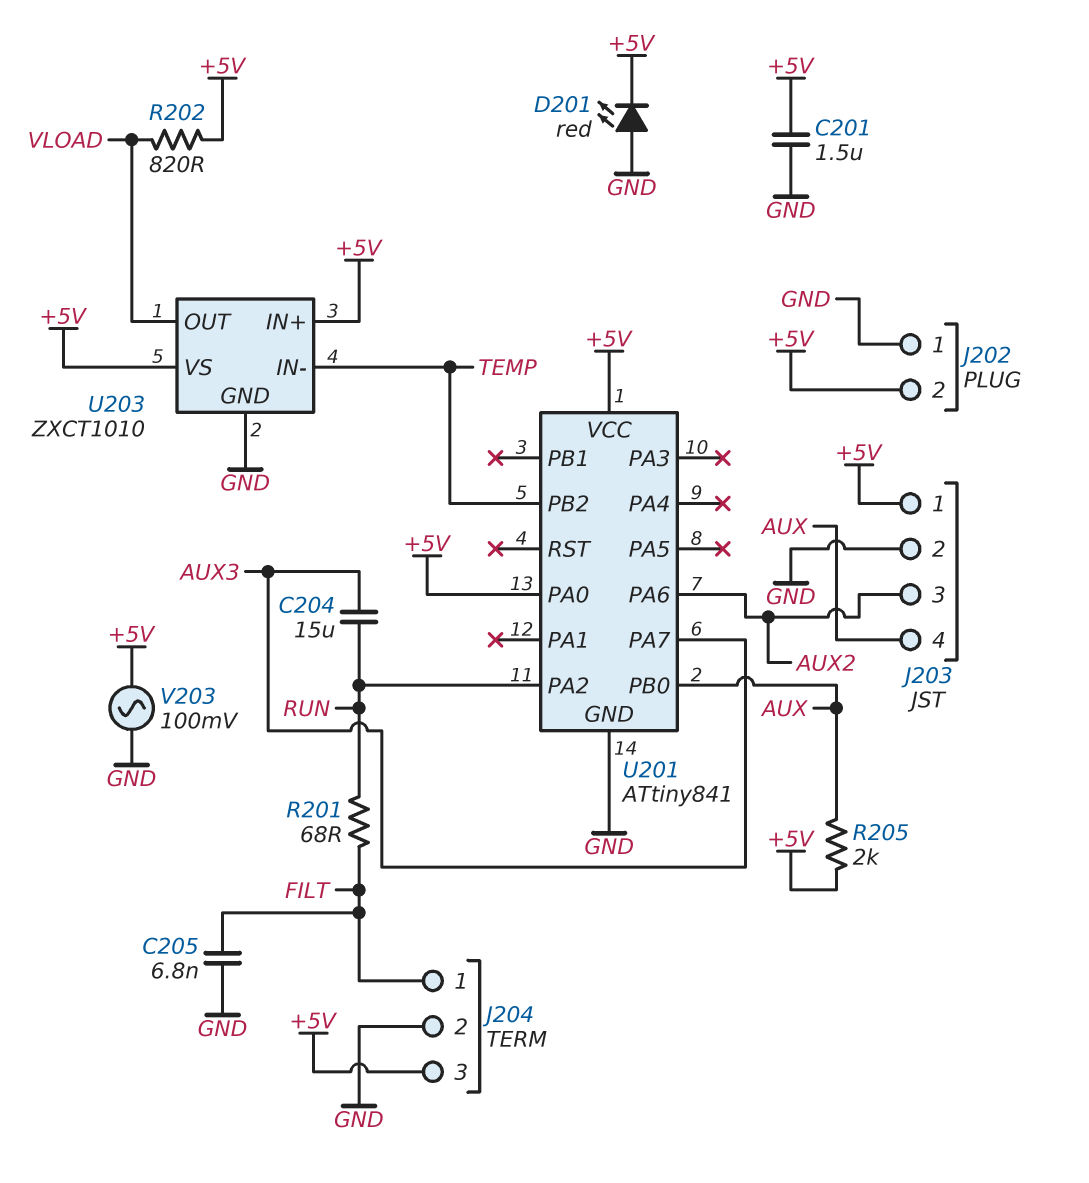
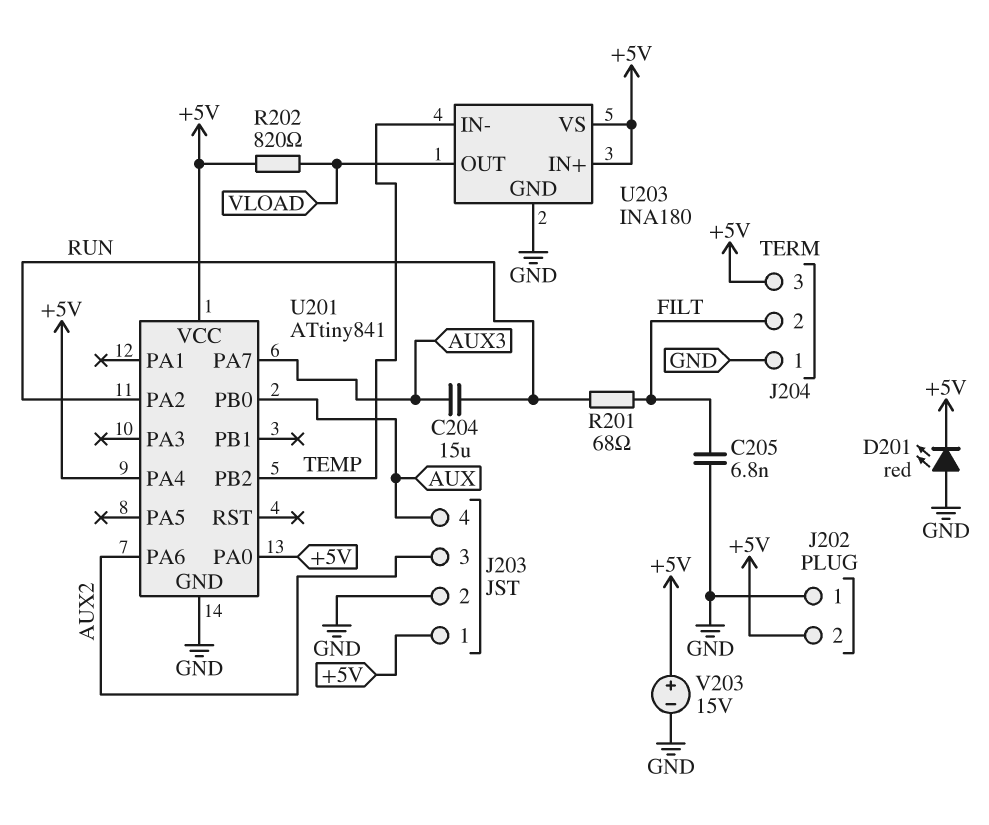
C201: 1.5uF (+5V, GND) -> none
J204 pin 1: FILT -> GND
J204 pin 2: GND -> FILT
R205: 2k (+5V, AUX) -> none
U201 pin PA4: none -> +5V
U203: ZXCT1010 -> INA180
V203: AC 100mV (+5V, GND) -> 15V (plus +5V, minus GND)

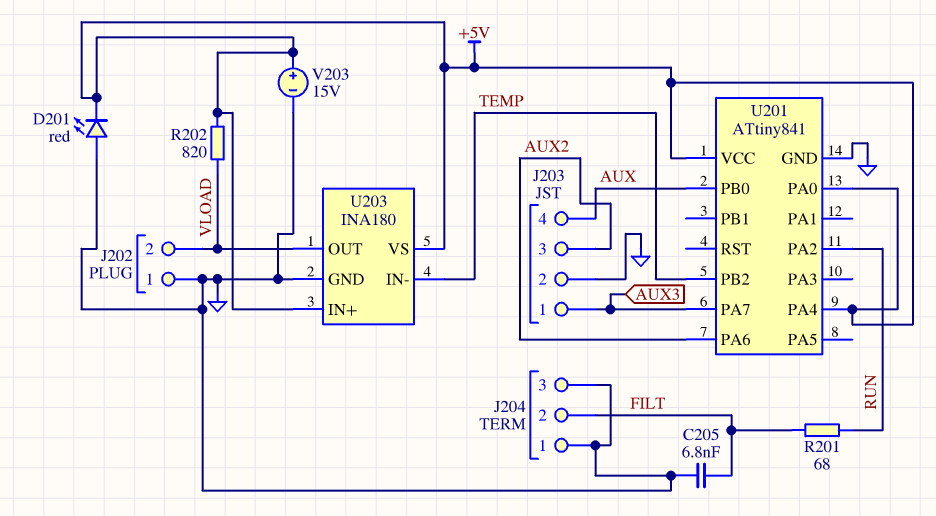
C204: 15uF (AUX3, RUN) -> none
J202 pin 2: +5V -> VLOAD
J203 pin 1: +5V -> AUX3
J204 pin 3: +5V -> GND

